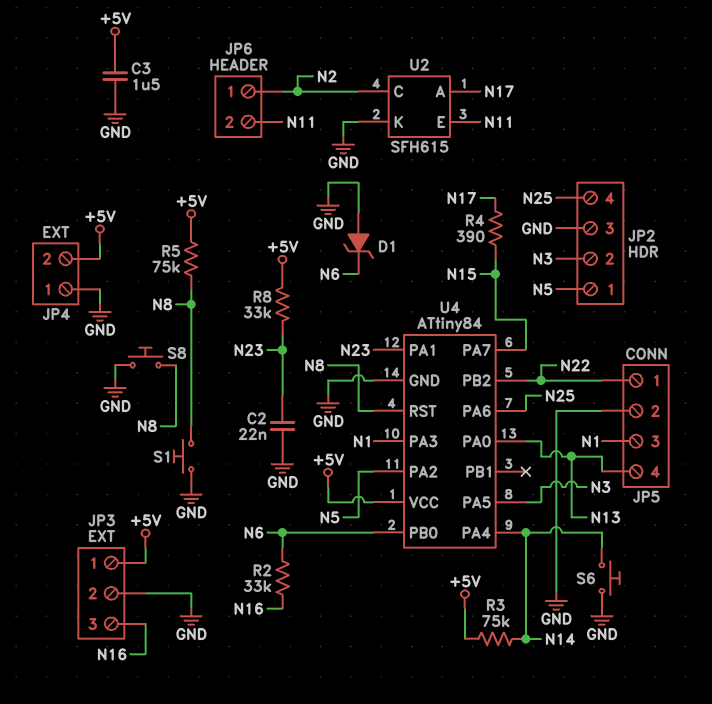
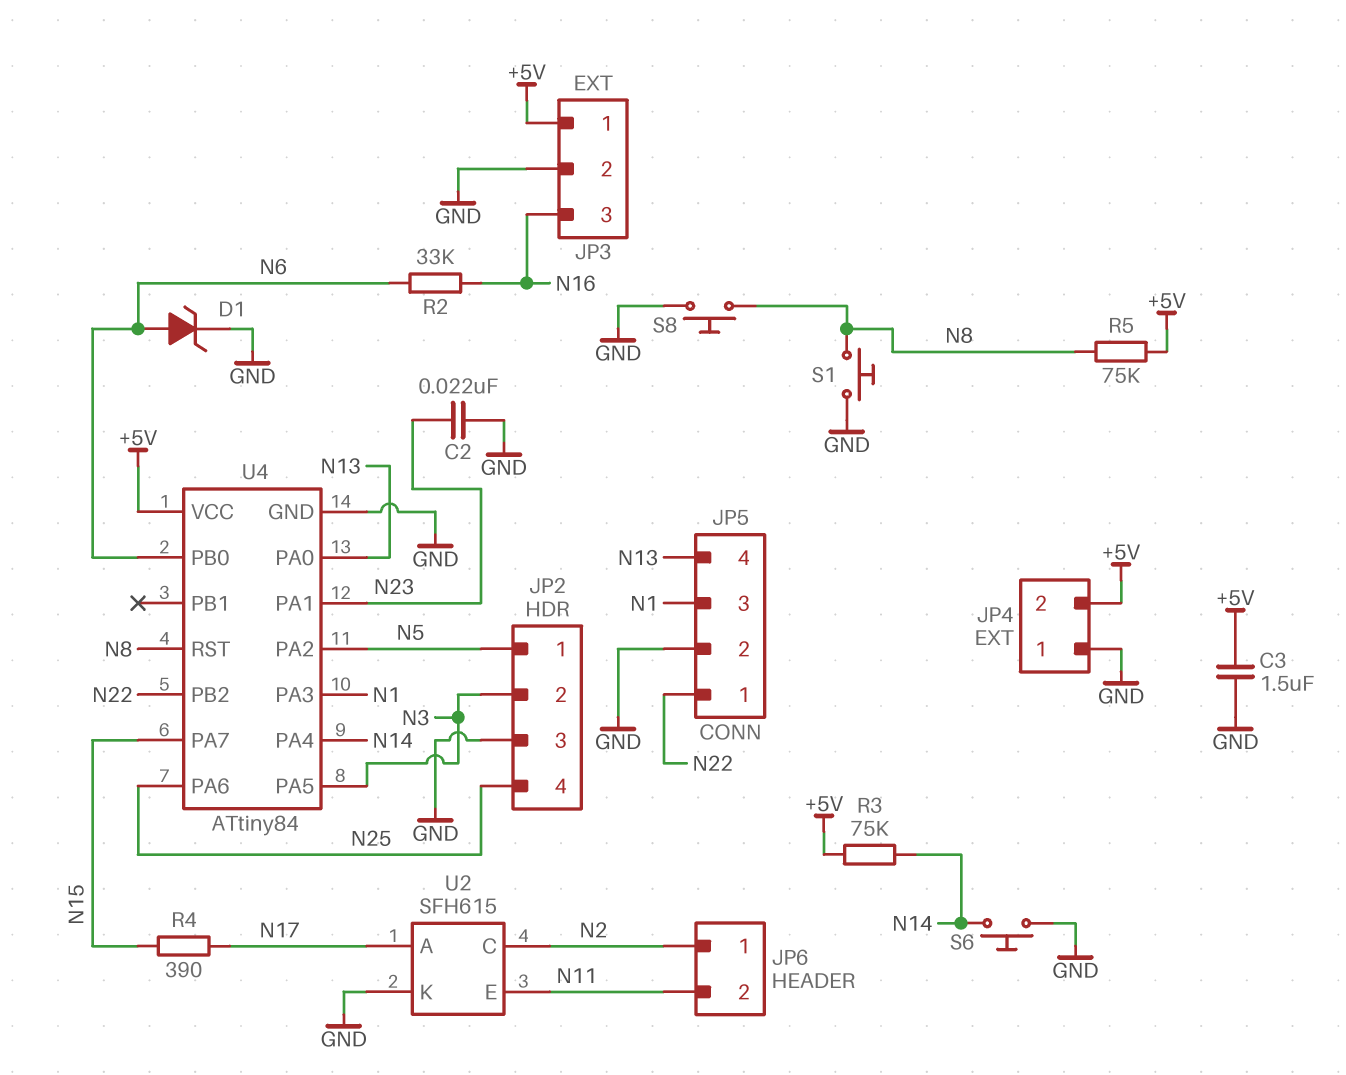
D1: zener (A GND, K N6) -> zener (A N6, K GND)
R8: 33k (+5V, N23) -> none

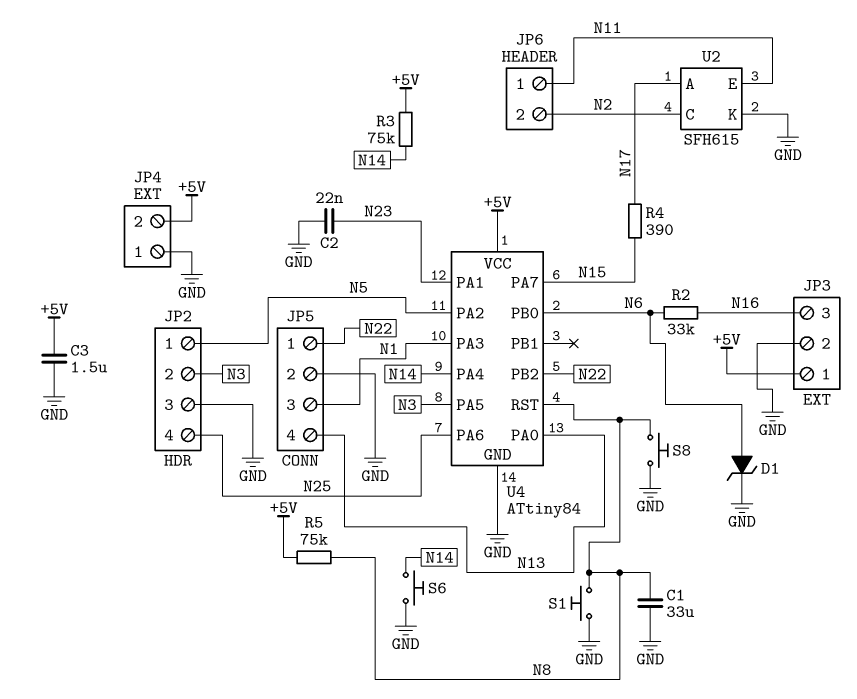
C1: none -> 33uF (GND, N8)
JP6 pin 1: N2 -> N11
JP6 pin 2: N11 -> N2

